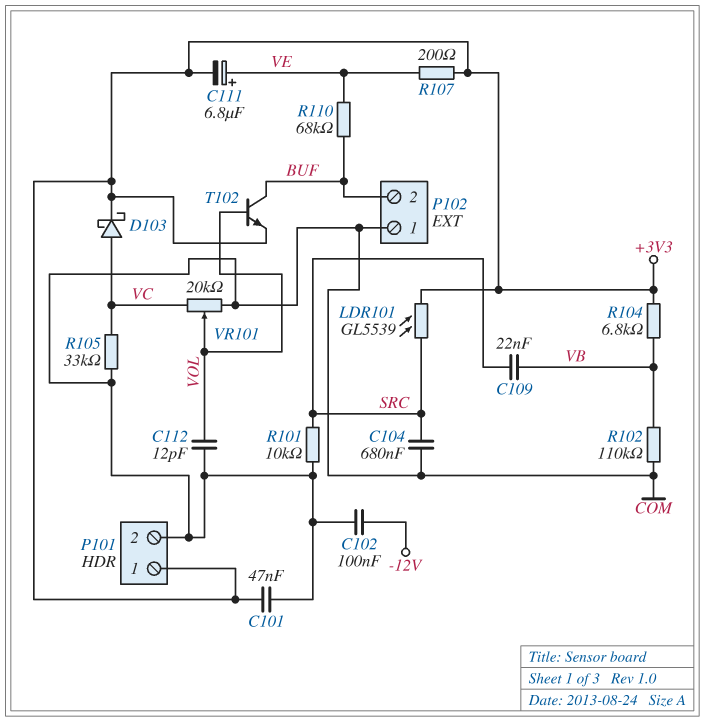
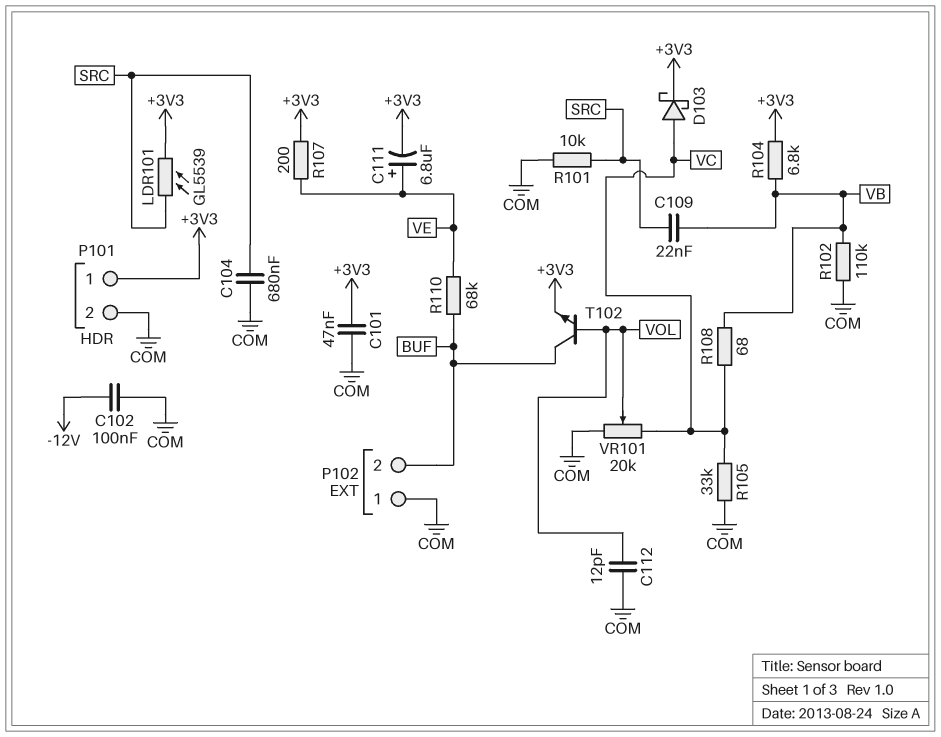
R108: none -> 68 (VB, VC)

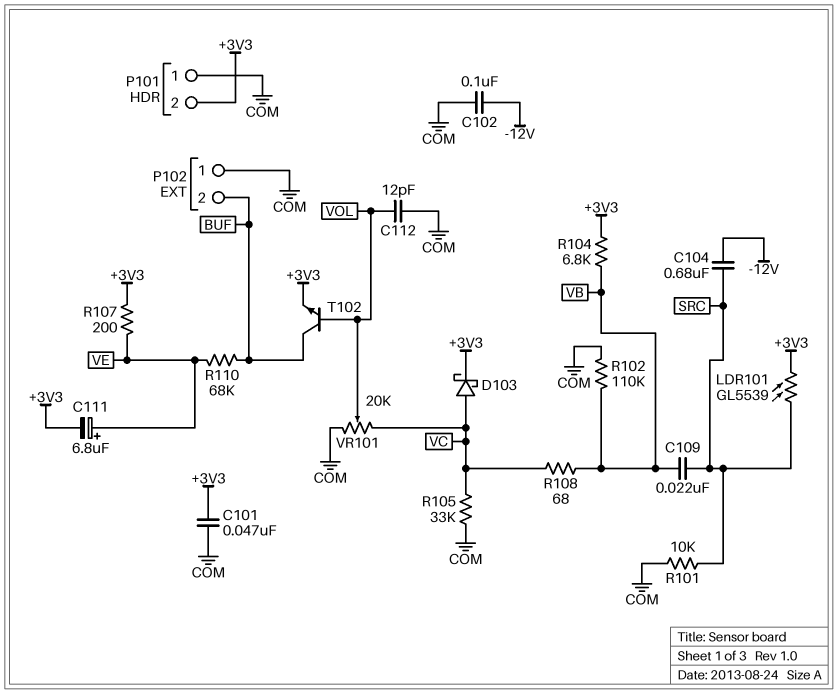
C104: 680nF (COM, SRC) -> 680nF (-12V, SRC)
P101 pin 1: +3V3 -> COM
P101 pin 2: COM -> +3V3

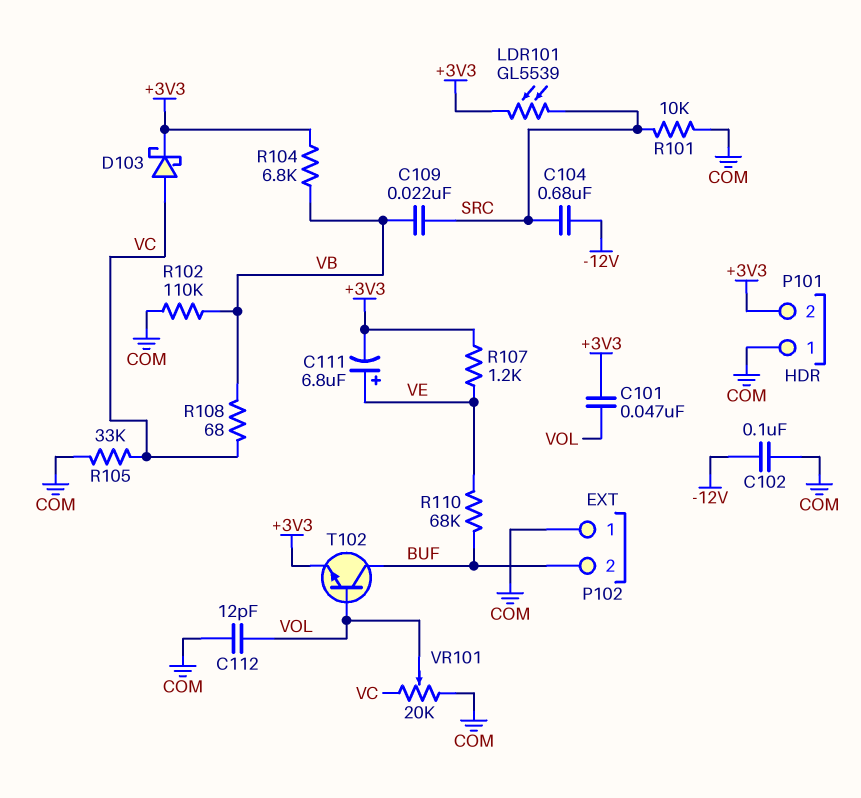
C101: 47nF (+3V3, COM) -> 47nF (+3V3, VOL)
R107: 200 (+3V3, VE) -> 1.2k (+3V3, VE)

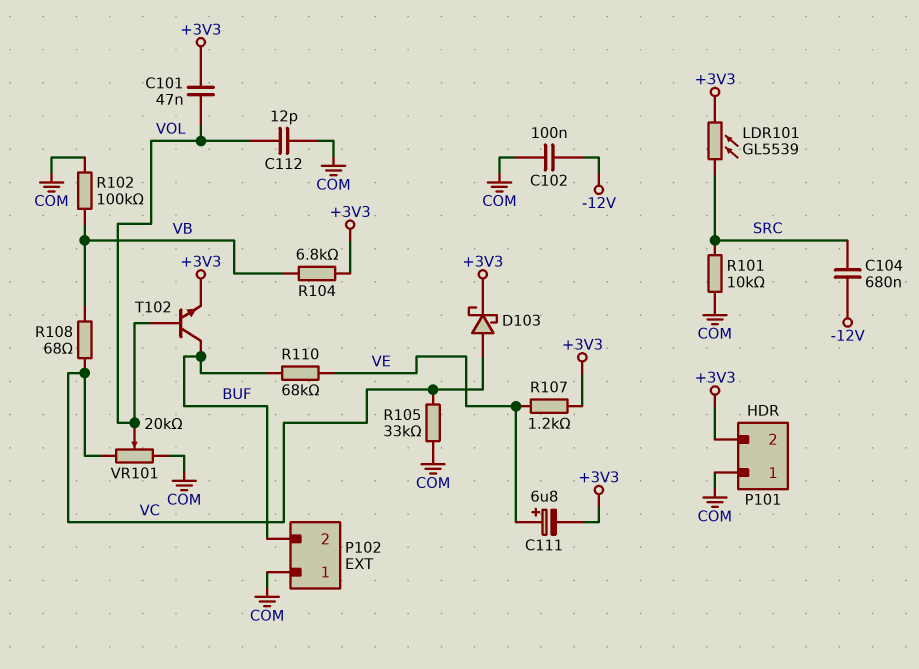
C109: 22nF (SRC, VB) -> none
R102: 110k (COM, VB) -> 100k (COM, VB)

